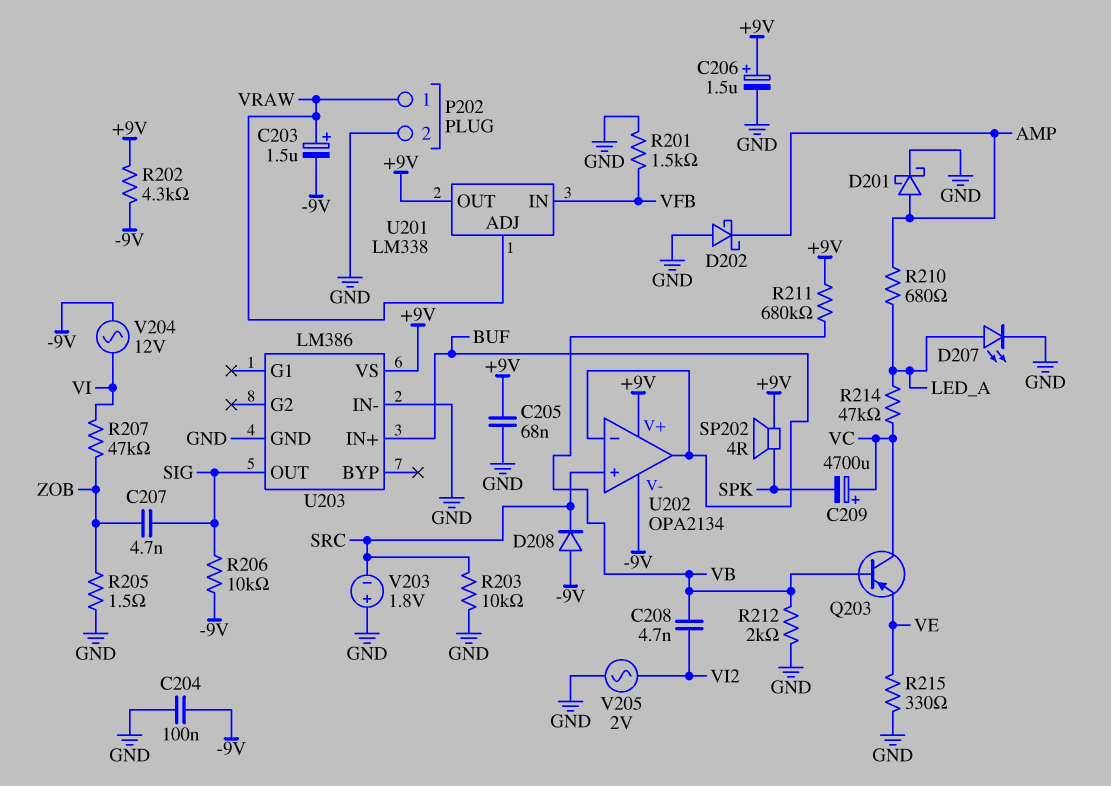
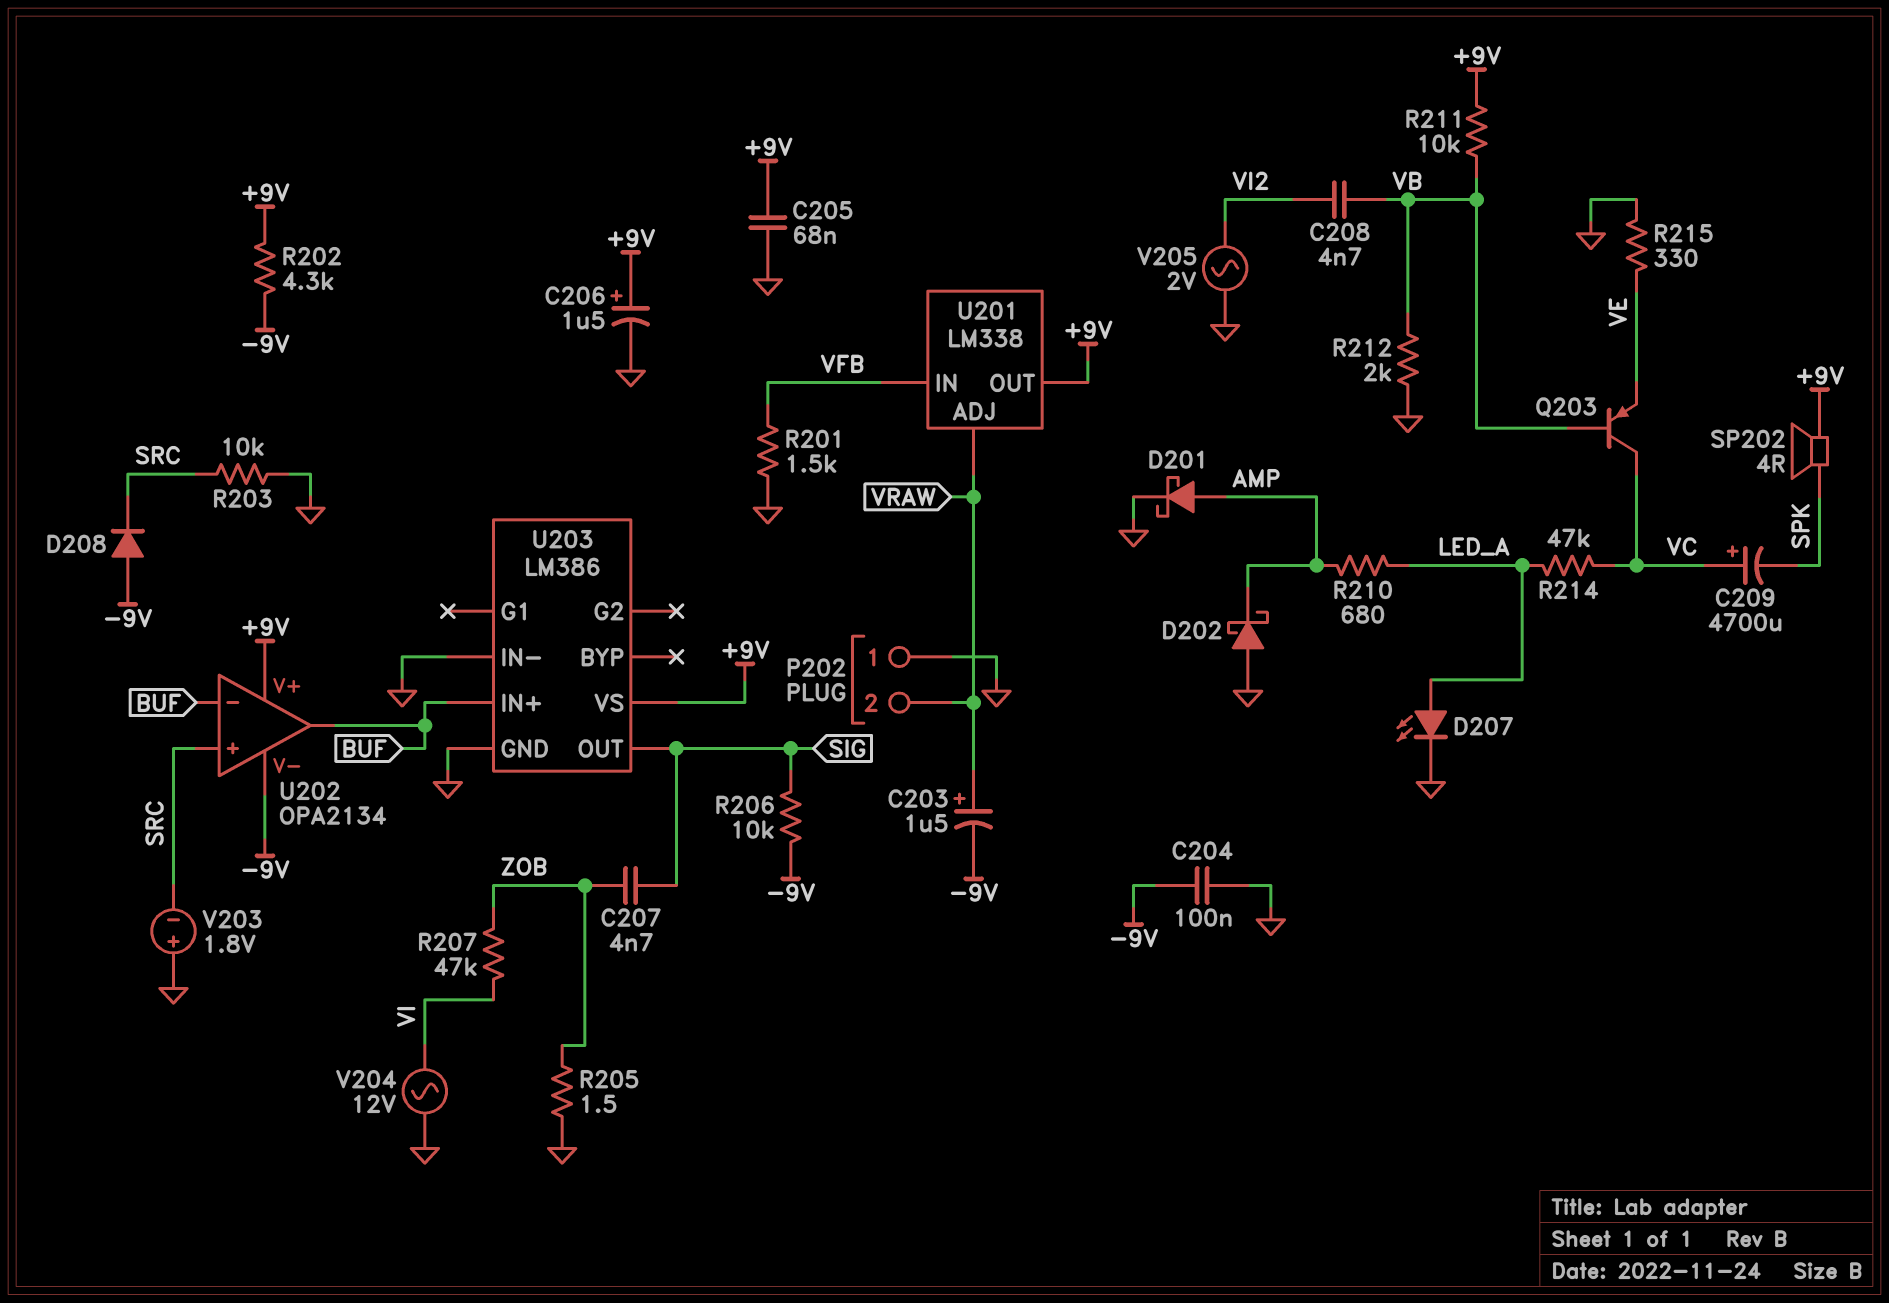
P202 pin 1: VRAW -> GND
P202 pin 2: GND -> VRAW
R211: 680k (+9V, VB) -> 10k (+9V, VB)
V204: AC 12V (-9V, VI) -> AC 12V (GND, VI)

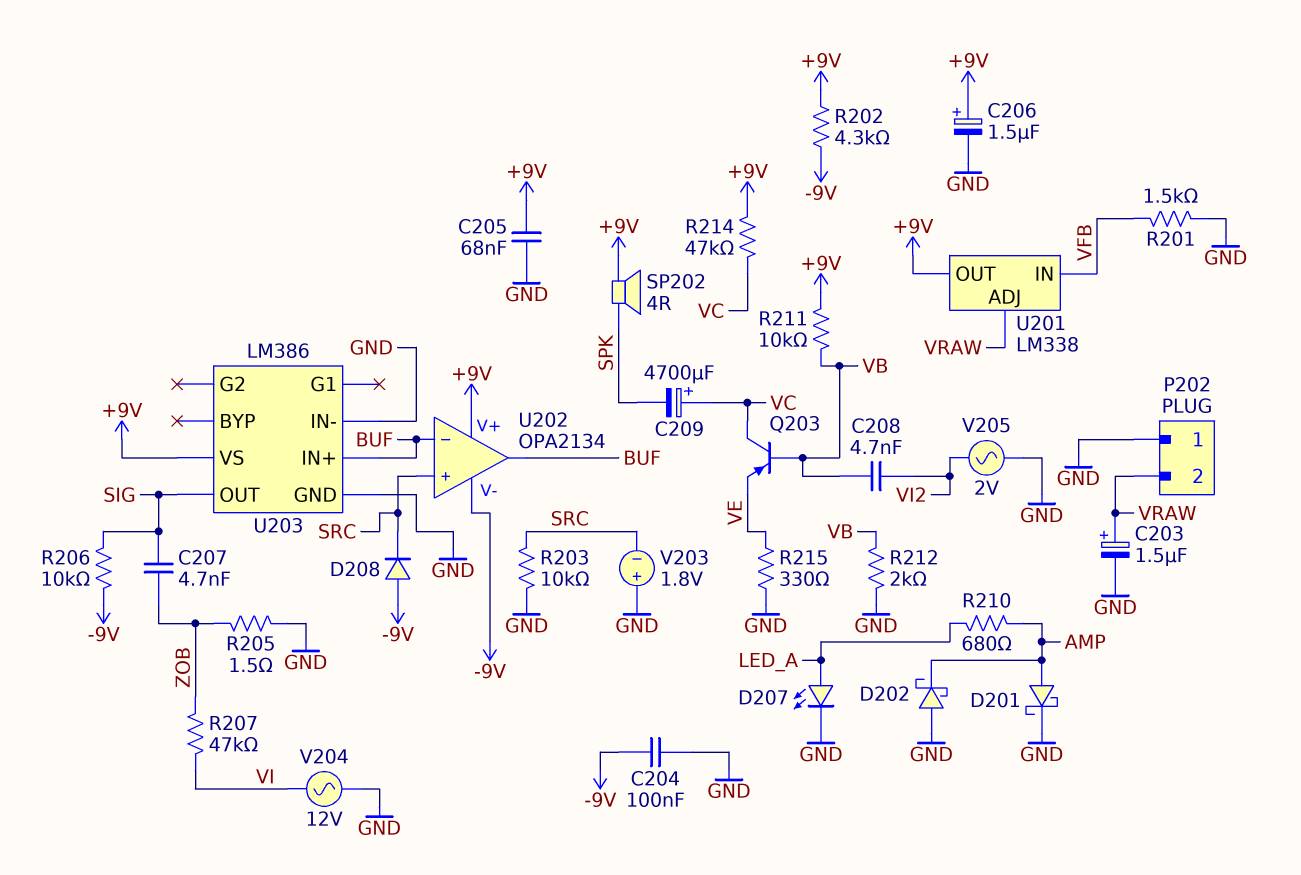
C203: 1.5uF (plus VRAW, minus -9V) -> 1.5uF (plus VRAW, minus GND)
R214: 47k (LED_A, VC) -> 47k (+9V, VC)

